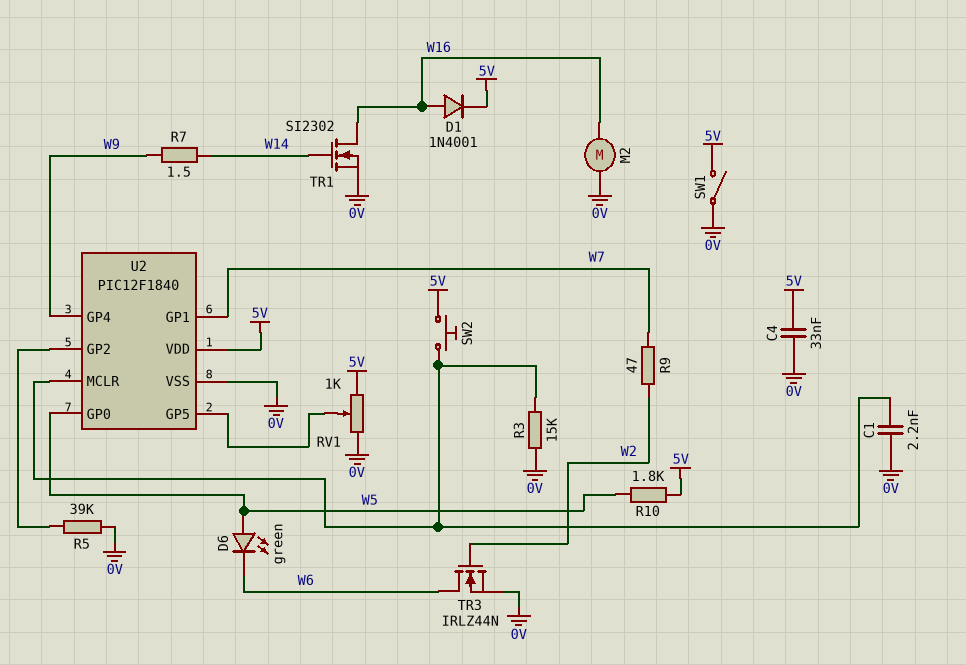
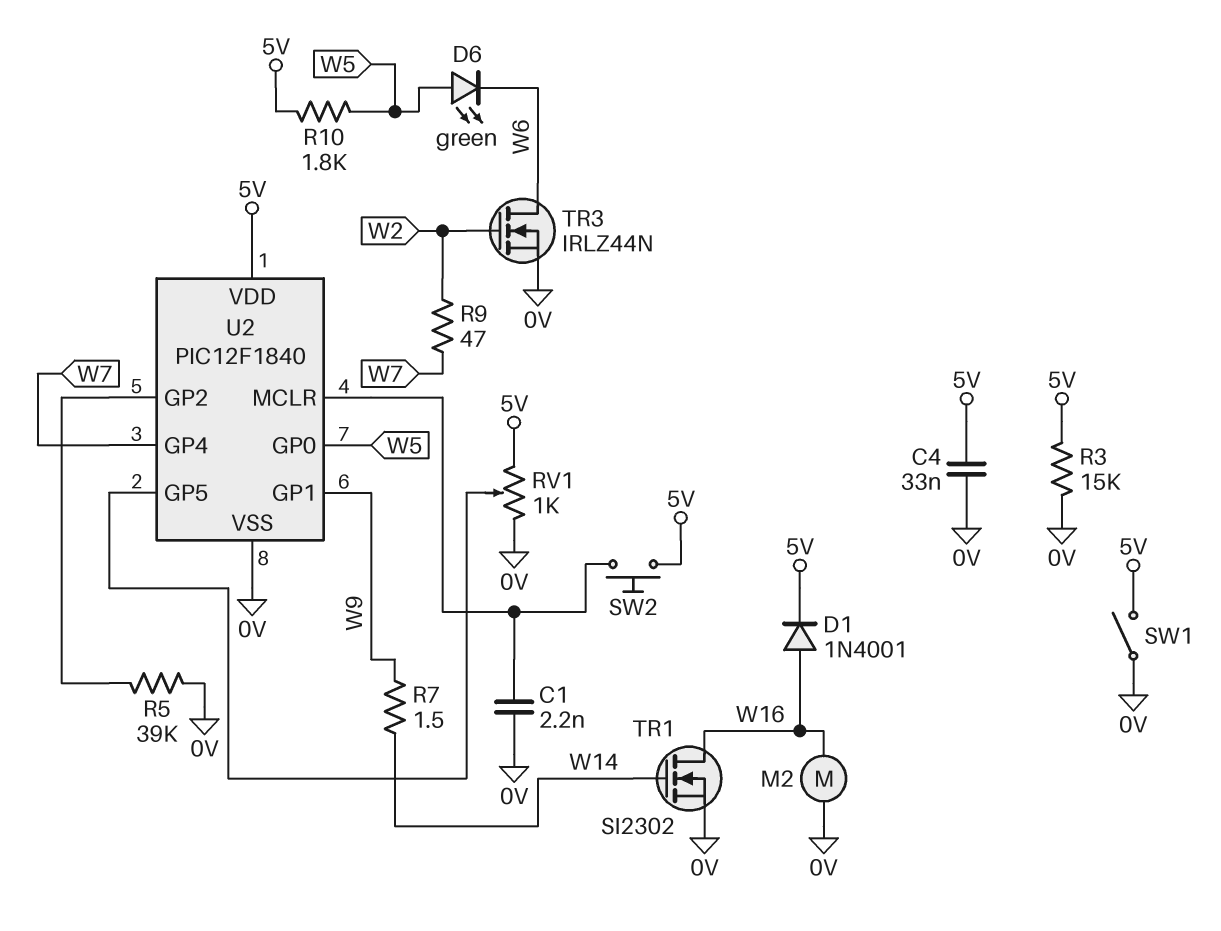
R3: 15k (0V, U2/MCLR) -> 15k (0V, 5V)
U2 pin GP1: W7 -> W9
U2 pin GP4: W9 -> W7

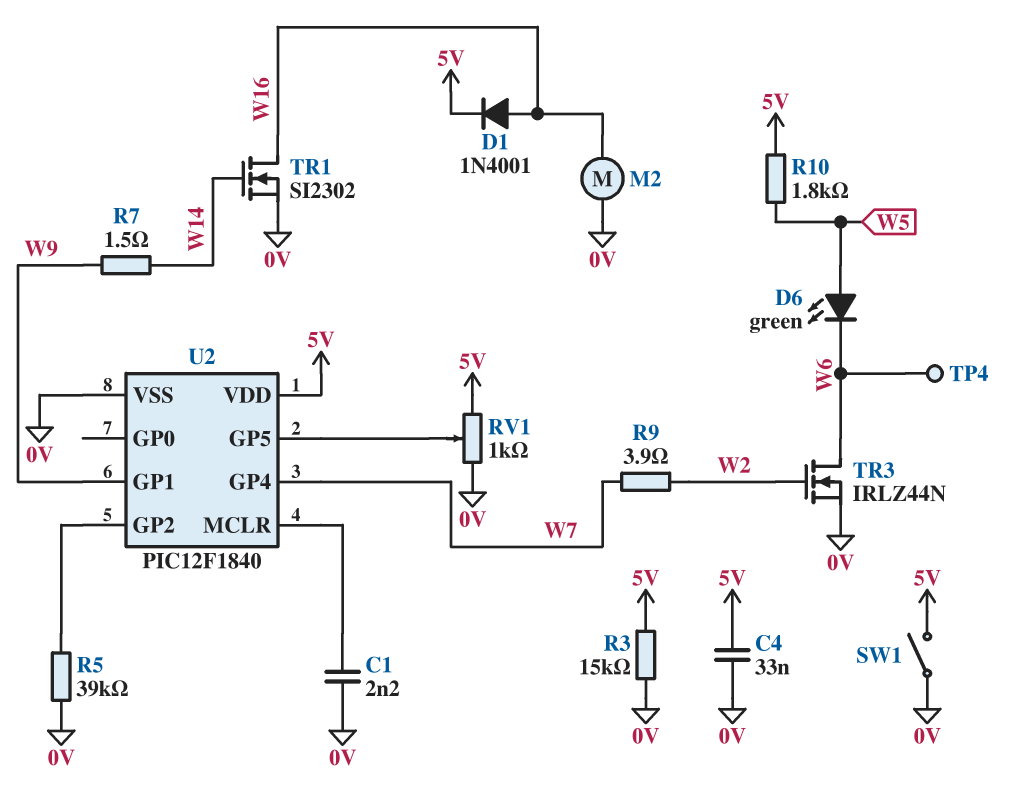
R9: 47 (W2, W7) -> 3.9 (W2, W7)
SW2: button (5V, U2/MCLR) -> none
TP4: none -> test point (W6)
U2 pin GP0: W5 -> none

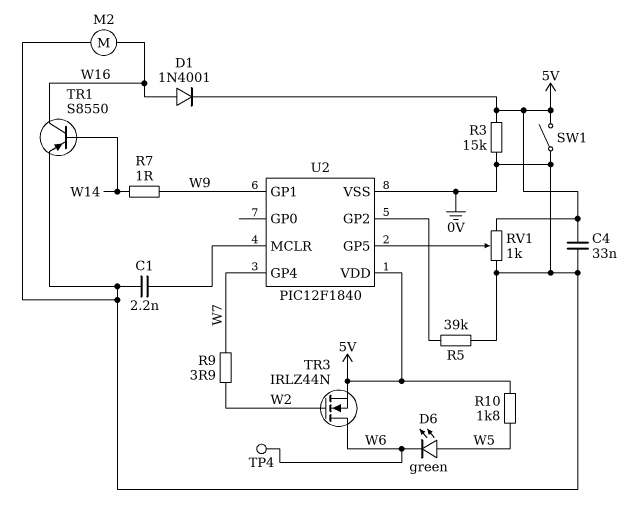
R7: 1.5 (W9, W14) -> 1 (W9, W14)
TR1: NMOS SI2302 (G W14, D W16, S 0V) -> PNP S8550 (B W14, C W16, E 0V)
TR3: NMOS IRLZ44N (G W2, D W6, S 0V) -> NMOS IRLZ44N (G W2, D W6, S 5V)

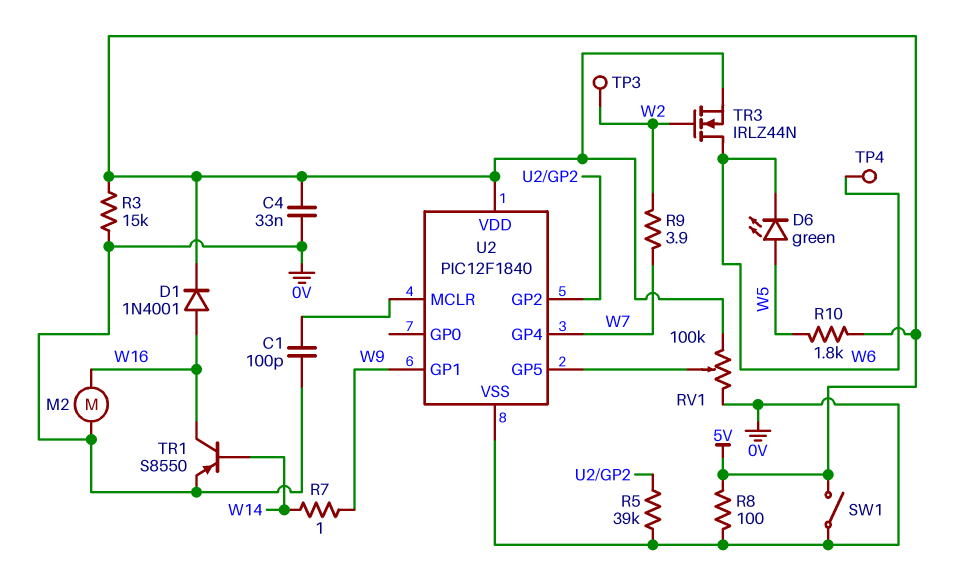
C1: 2.2nF (0V, U2/MCLR) -> 100pF (0V, U2/MCLR)
R8: none -> 100 (0V, 5V)
RV1: 1k (0V, 5V, wiper U2/GP5) -> 100k (0V, 5V, wiper U2/GP5)
TP3: none -> test point (W2)

